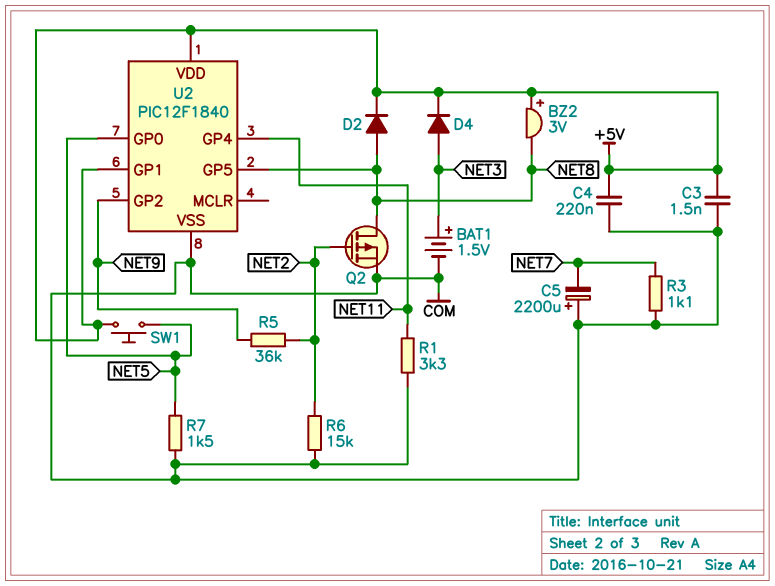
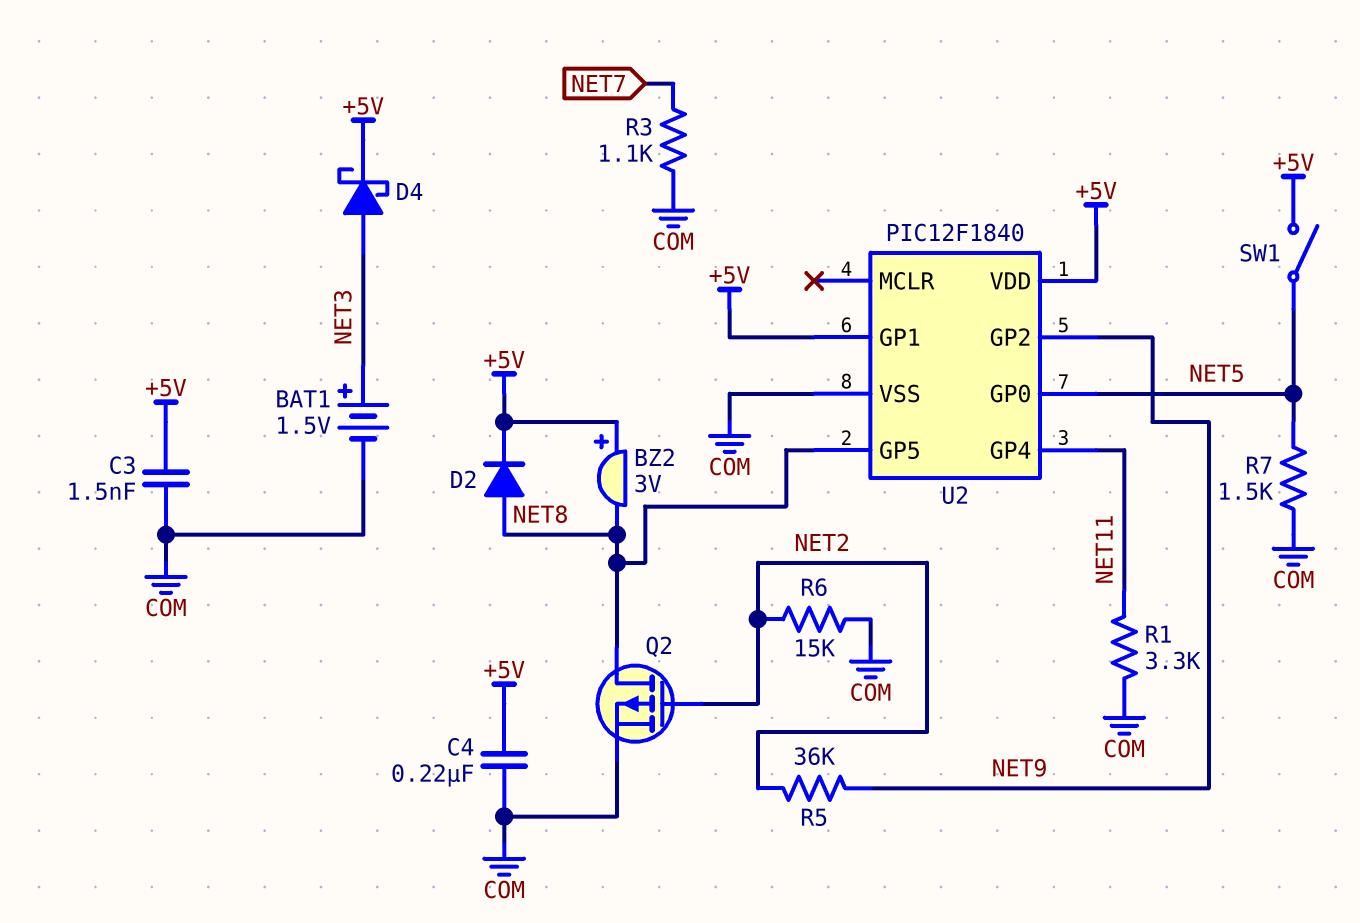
C5: 2200uF (plus COM, minus NET7) -> none
D4: diode (A NET3, K +5V) -> schottky (A NET3, K +5V)
SW1: button (+5V, NET5) -> switch (+5V, NET5)

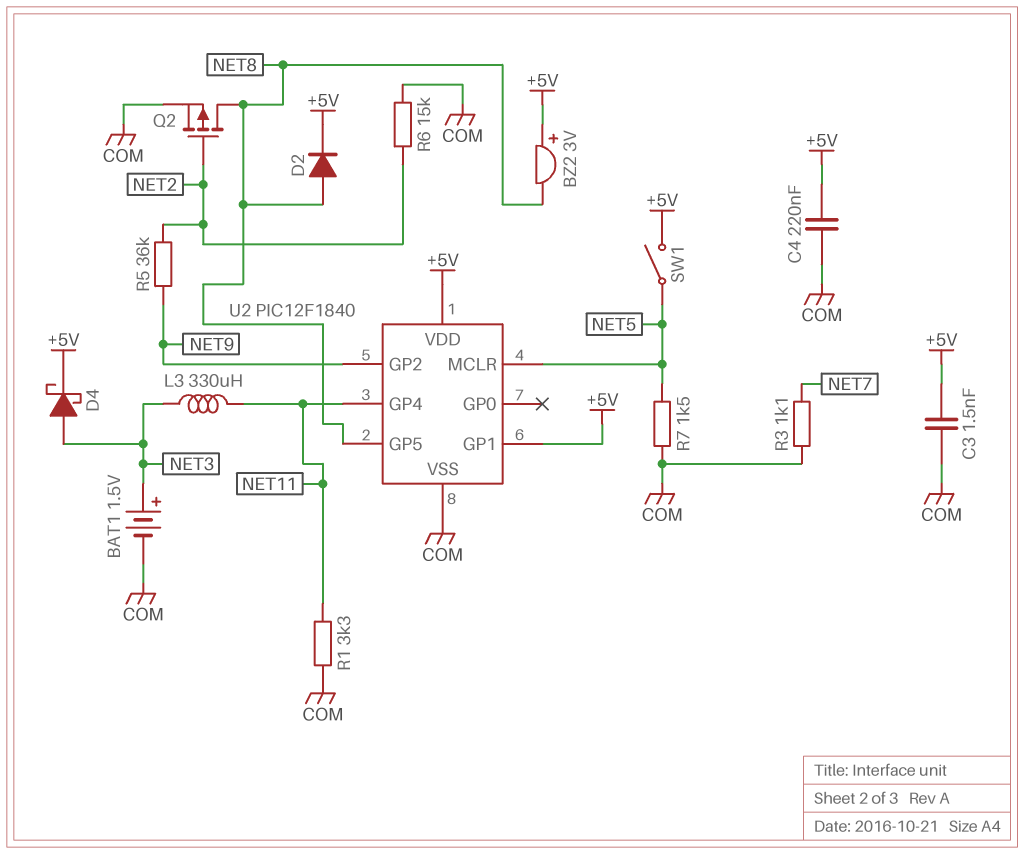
L3: none -> 330uH (NET3, NET11)
U2 pin GP0: NET5 -> none
U2 pin MCLR: none -> NET5

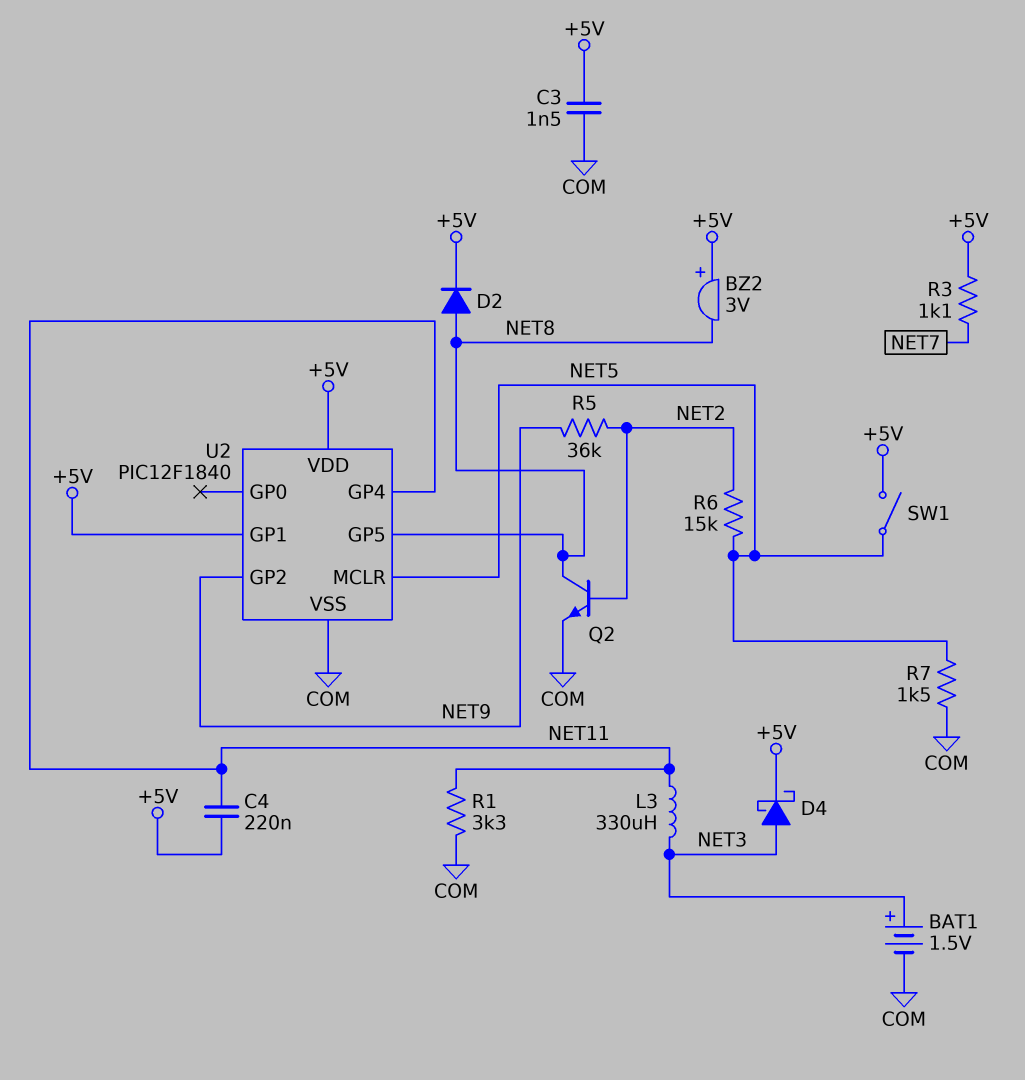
C4: 220nF (+5V, COM) -> 220nF (+5V, NET11)
Q2: PMOS (G NET2, D NET8, S COM) -> NPN (B NET2, C NET8, E COM)
R3: 1.1k (COM, NET7) -> 1.1k (+5V, NET7)
R6: 15k (COM, NET2) -> 15k (NET2, NET5)

